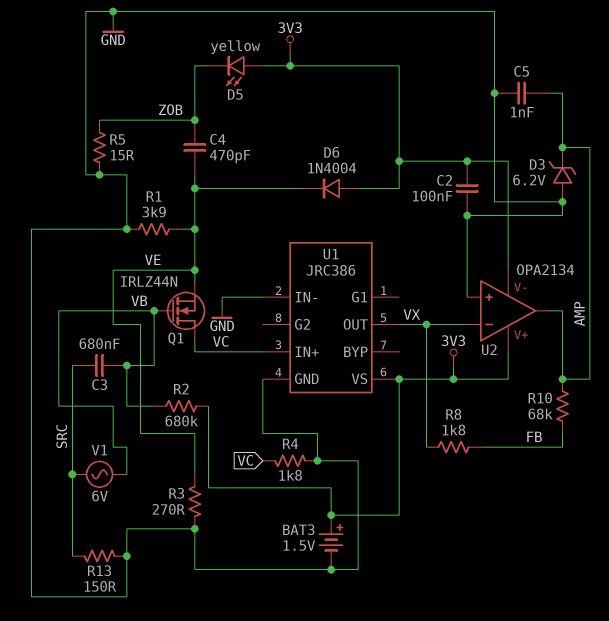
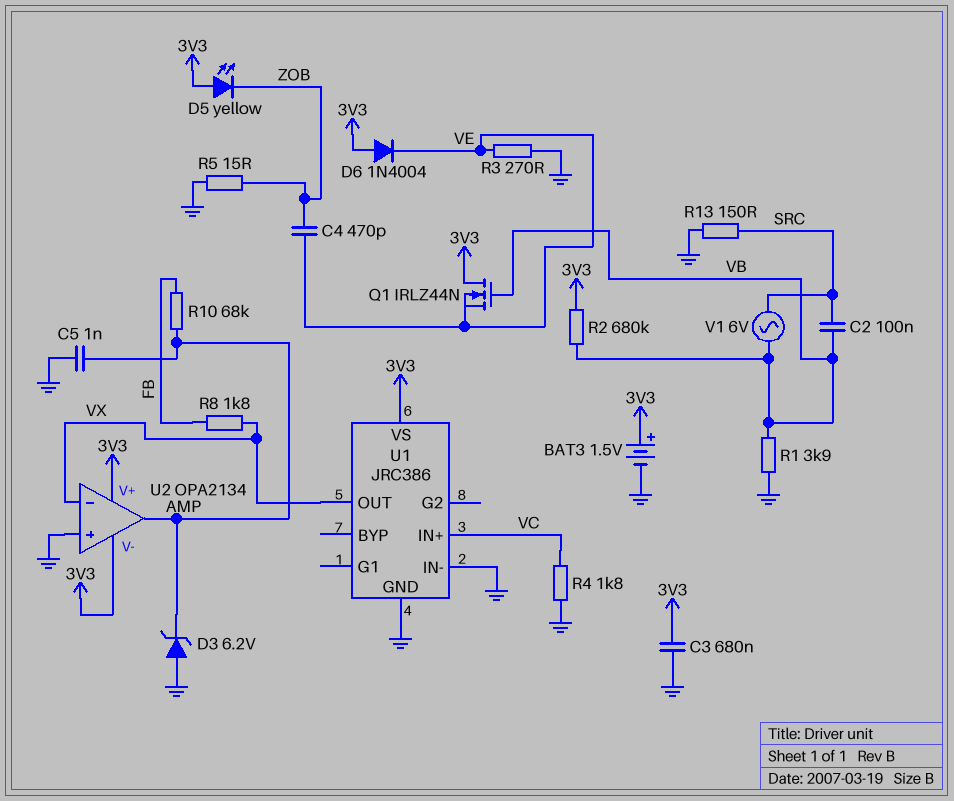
C2: 100nF (3V3, GND) -> 100nF (SRC, VB)
C3: 680nF (SRC, VB) -> 680nF (3V3, GND)
Q1: NMOS IRLZ44N (G VB, D VC, S VE) -> NMOS IRLZ44N (G VB, D 3V3, S VE)
R1: 3.9k (GND, VE) -> 3.9k (GND, VB)

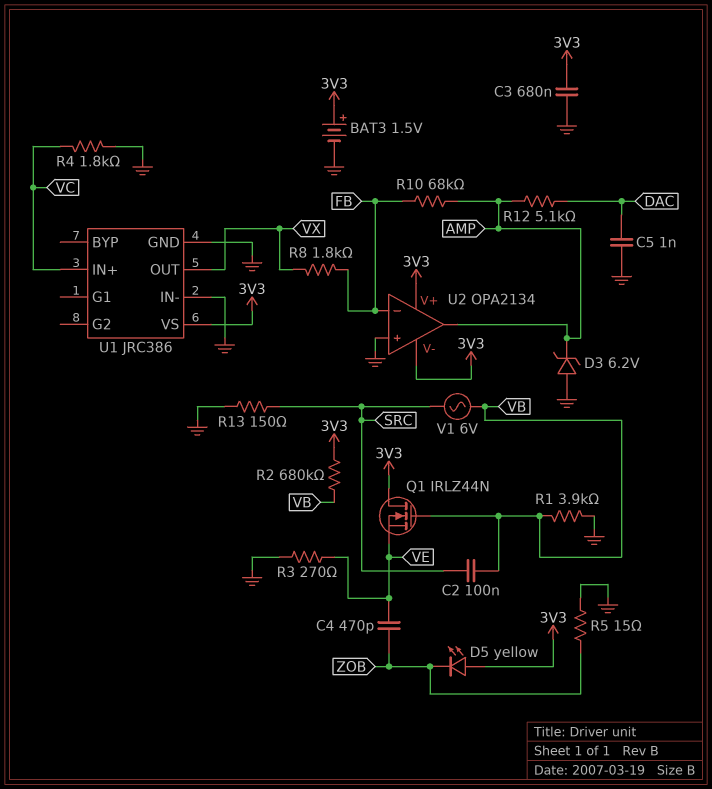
C5: 1nF (AMP, GND) -> 1nF (DAC, GND)
D6: diode 1N4004 (A 3V3, K VE) -> none
R12: none -> 5.1k (AMP, DAC)
U2 pin in-: VX -> FB

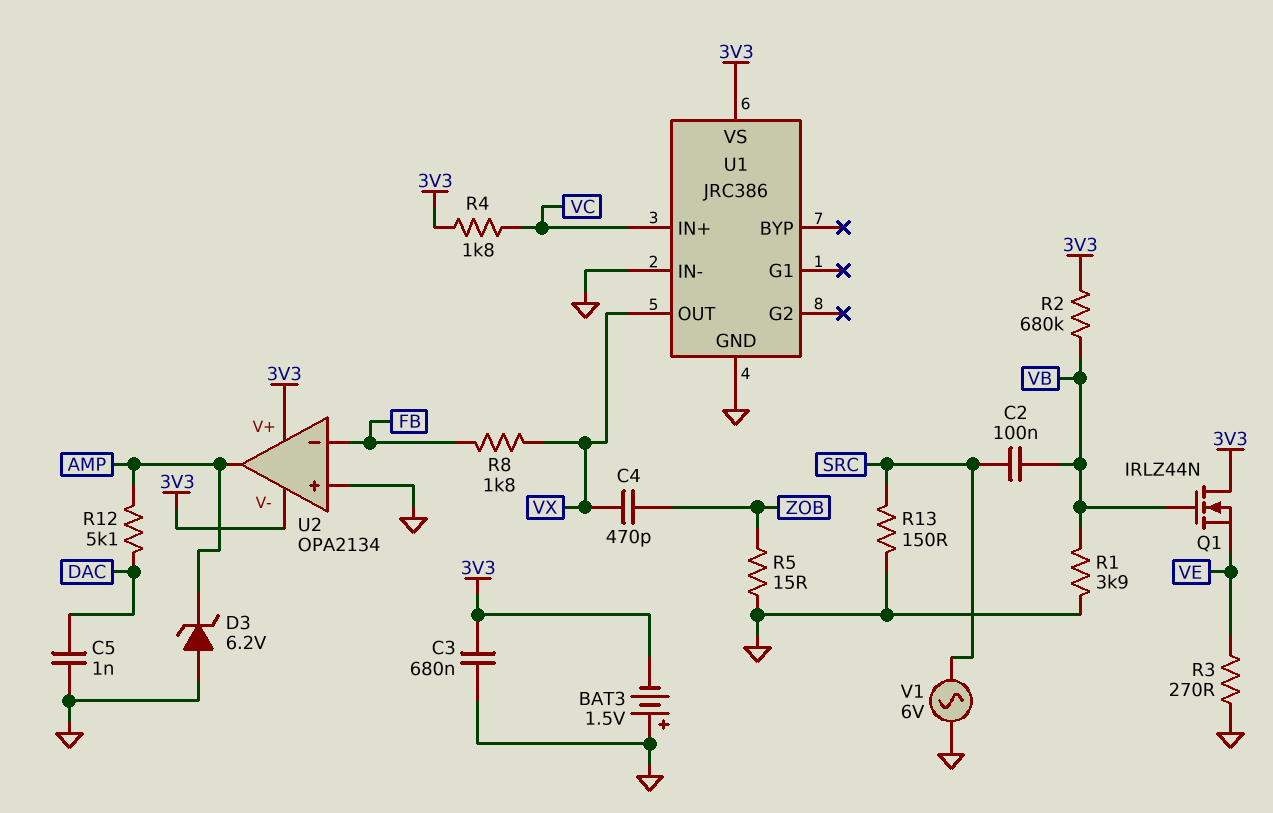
BAT3: 1.5V (plus 3V3, minus GND) -> 1.5V (plus GND, minus 3V3)
C4: 470pF (VE, ZOB) -> 470pF (VX, ZOB)
D5: LED yellow (A 3V3, K ZOB) -> none
R4: 1.8k (GND, VC) -> 1.8k (3V3, VC)
R10: 68k (AMP, FB) -> none
V1: AC 6V (SRC, VB) -> AC 6V (GND, SRC)

